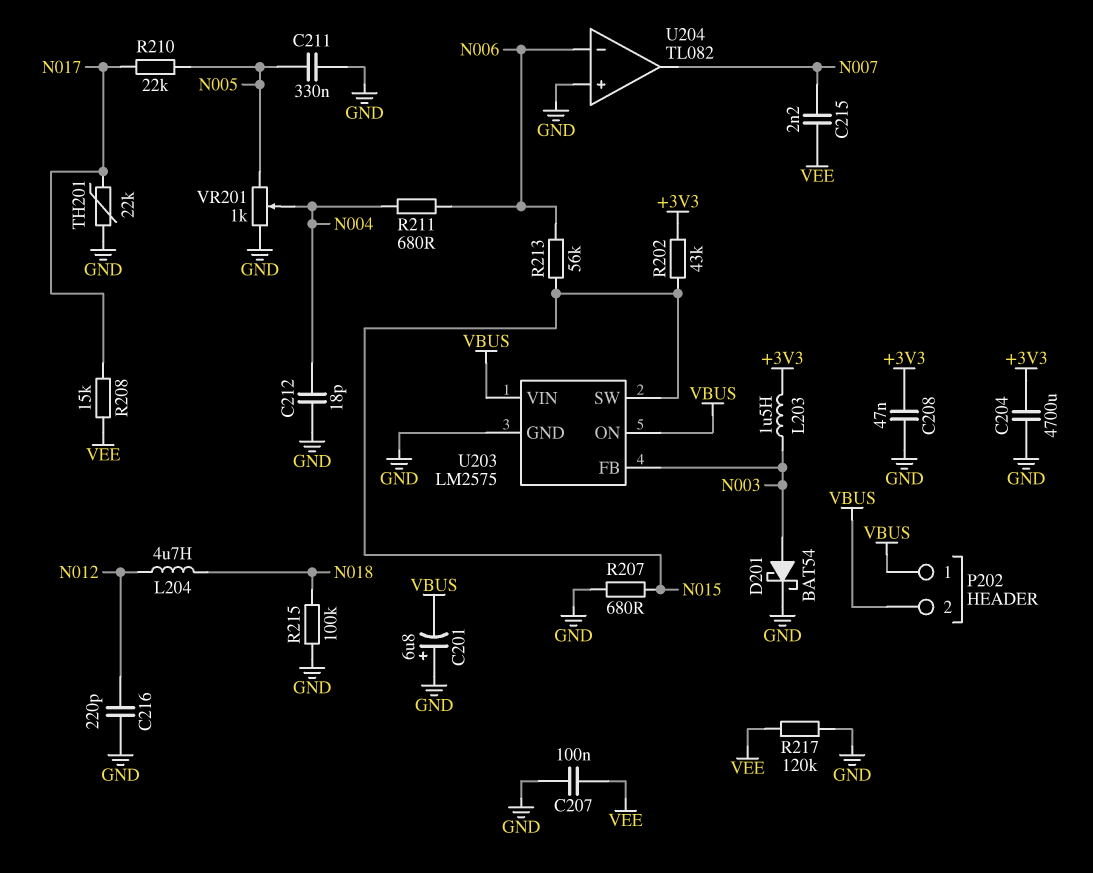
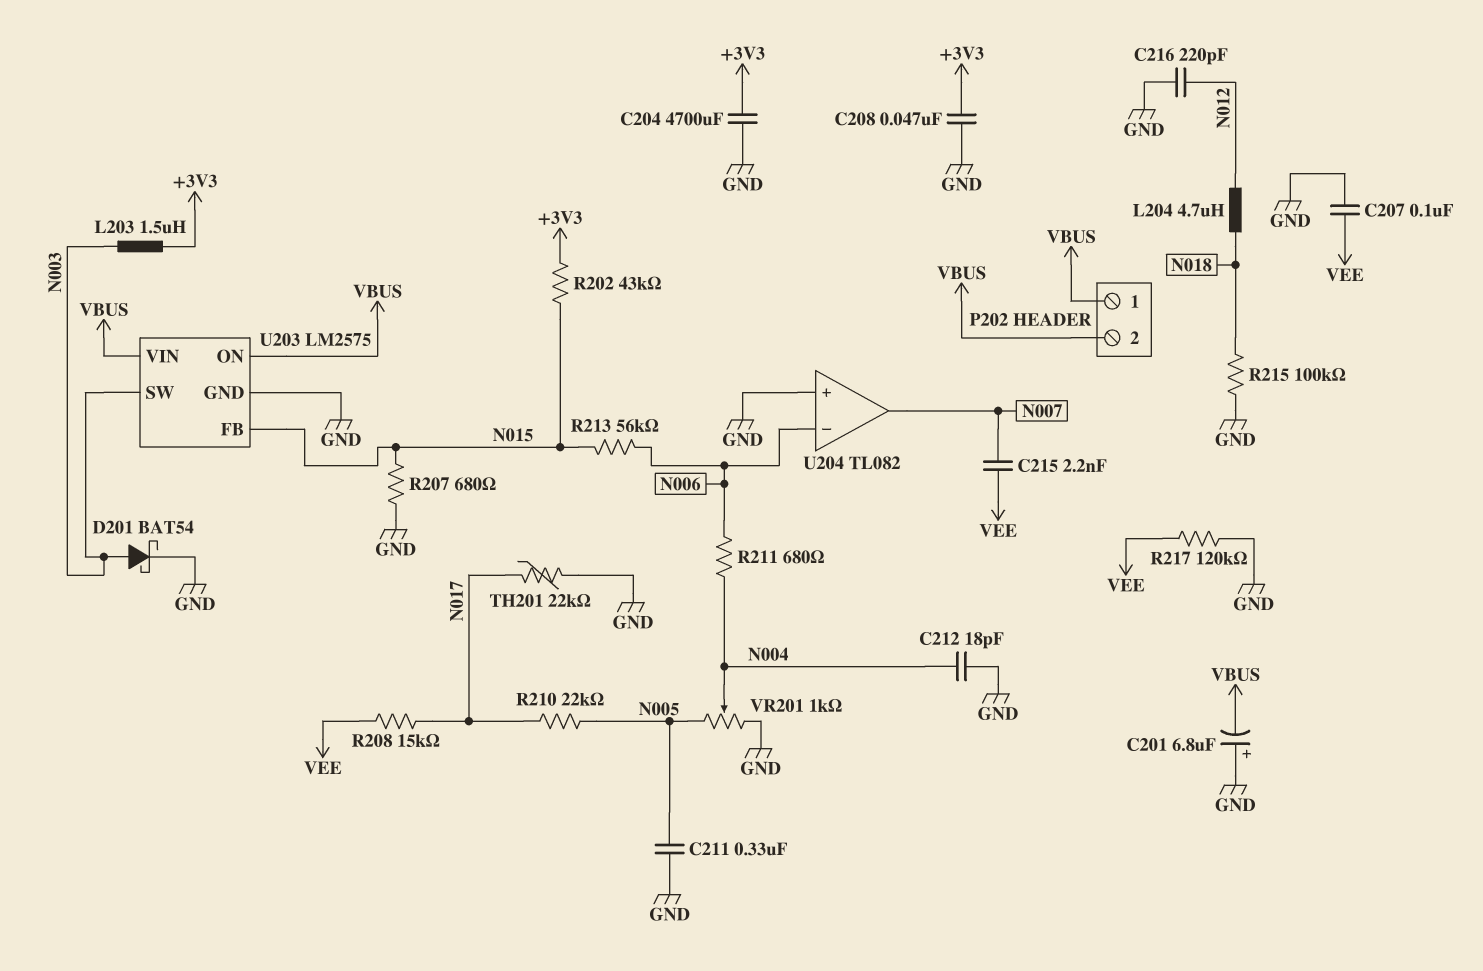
U203 pin FB: N003 -> N015
U203 pin SW: N015 -> N003

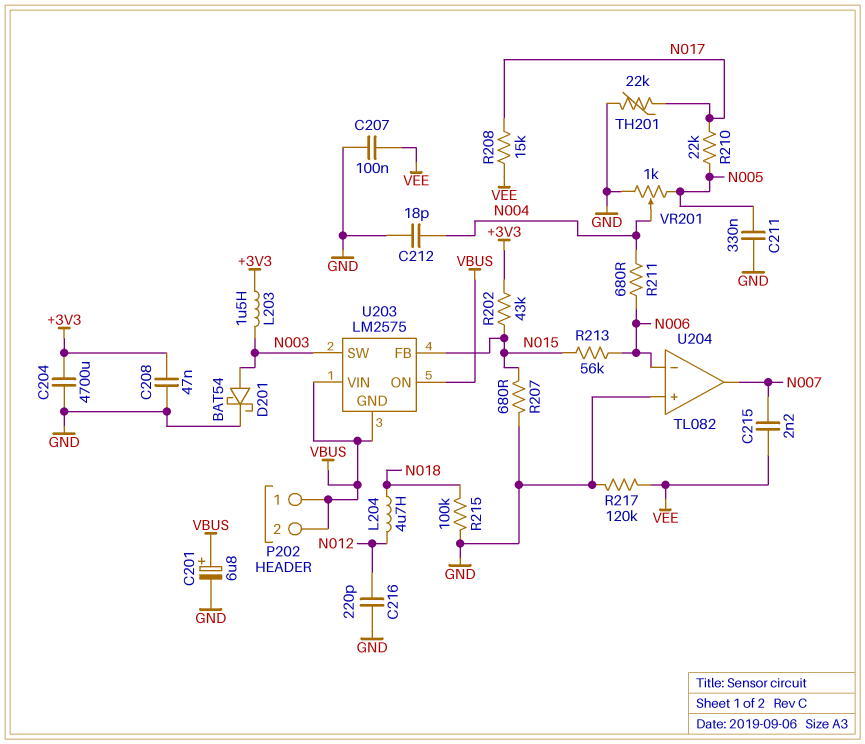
C201: 6.8uF (plus GND, minus VBUS) -> 6.8uF (plus VBUS, minus GND)
U203 pin GND: GND -> VBUS

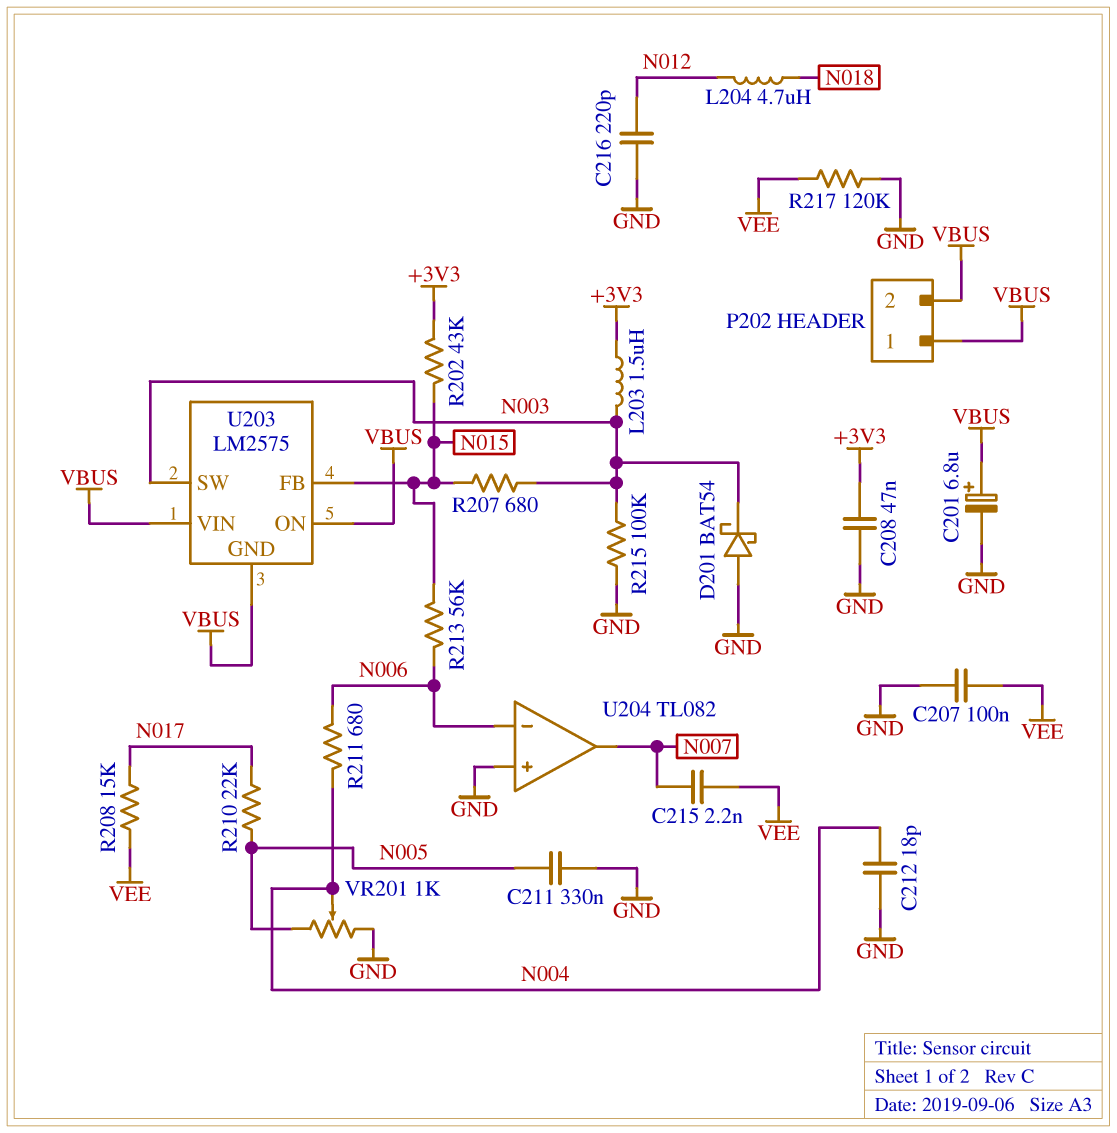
C204: 4700uF (+3V3, GND) -> none
D201: schottky BAT54 (A N003, K GND) -> schottky BAT54 (A GND, K N003)
R207: 680 (GND, N015) -> 680 (N003, N015)
R215: 100k (GND, N018) -> 100k (GND, N003)
TH201: 22k (GND, N017) -> none

